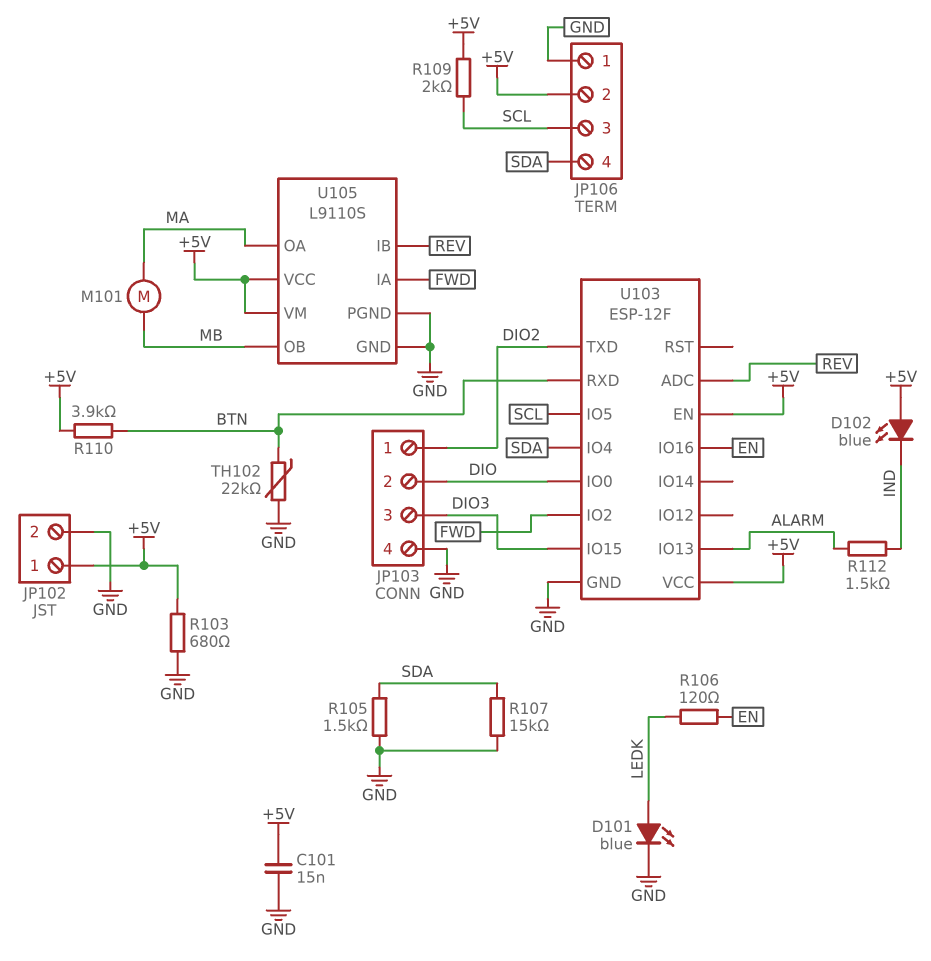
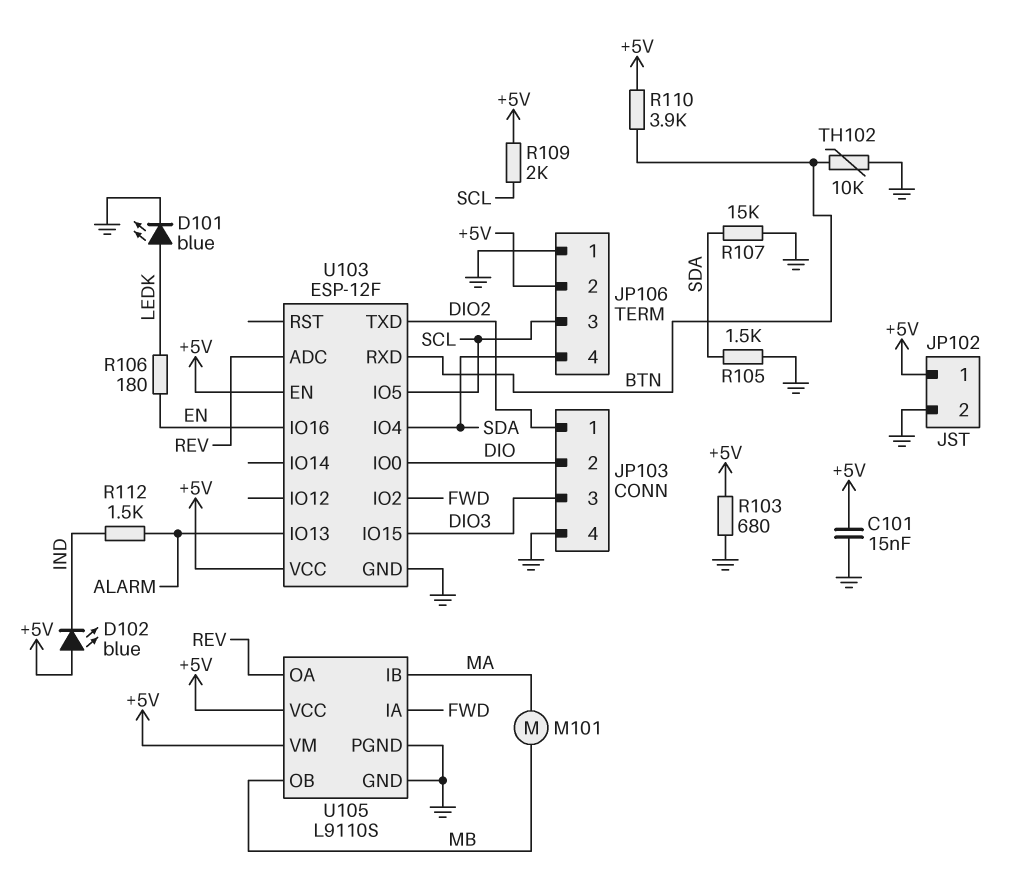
R106: 120 (EN, LEDK) -> 180 (EN, LEDK)
TH102: 22k (BTN, GND) -> 10k (BTN, GND)
U105 pin IB: REV -> MA
U105 pin OA: MA -> REV

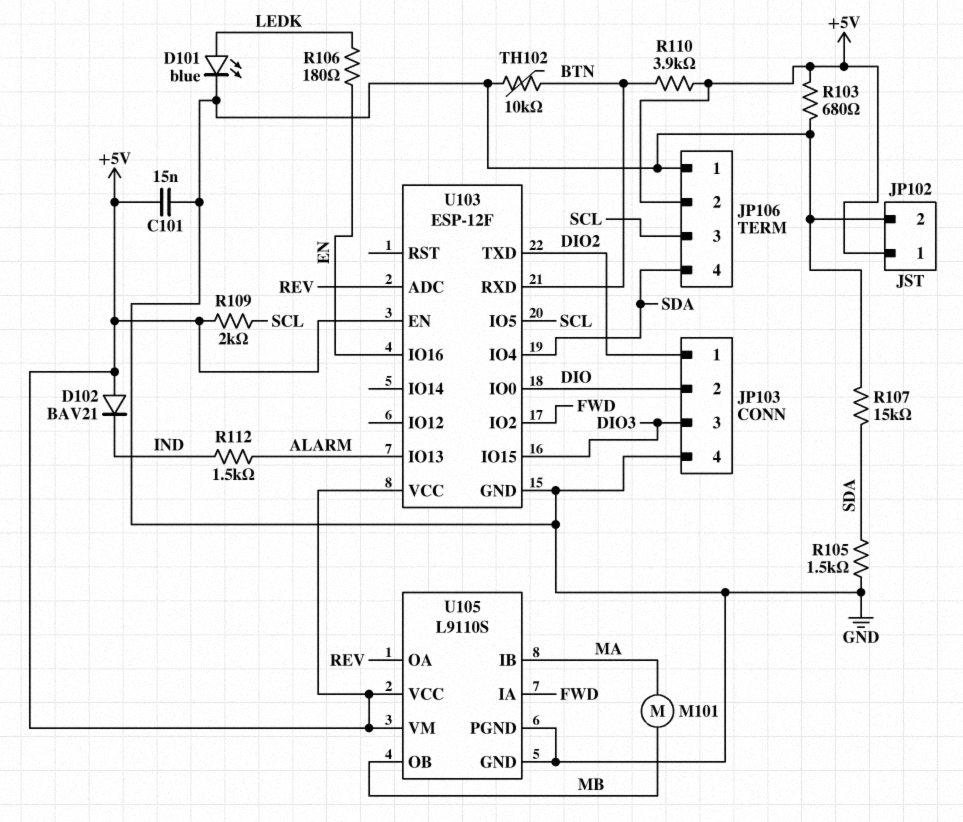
D102: LED blue (A +5V, K IND) -> diode BAV21 (A +5V, K IND)

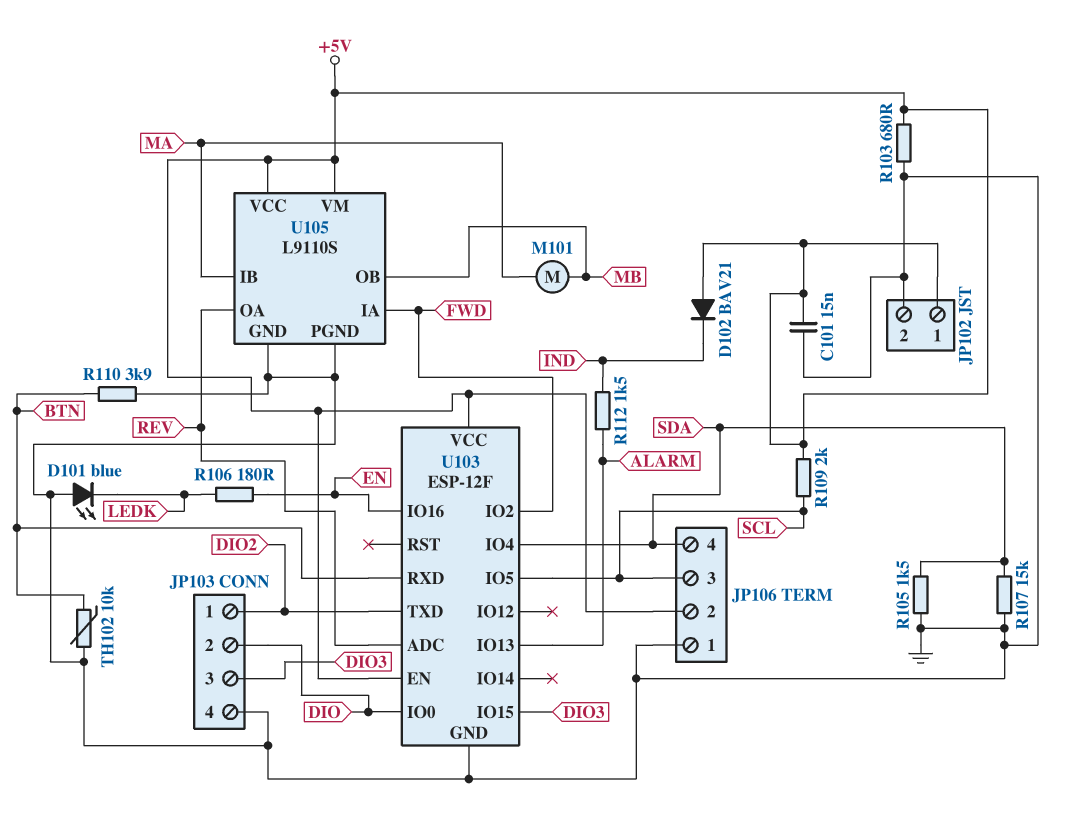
D101: LED blue (A LEDK, K GND) -> LED blue (A GND, K LEDK)
R110: 3.9k (+5V, BTN) -> 3.9k (BTN, GND)

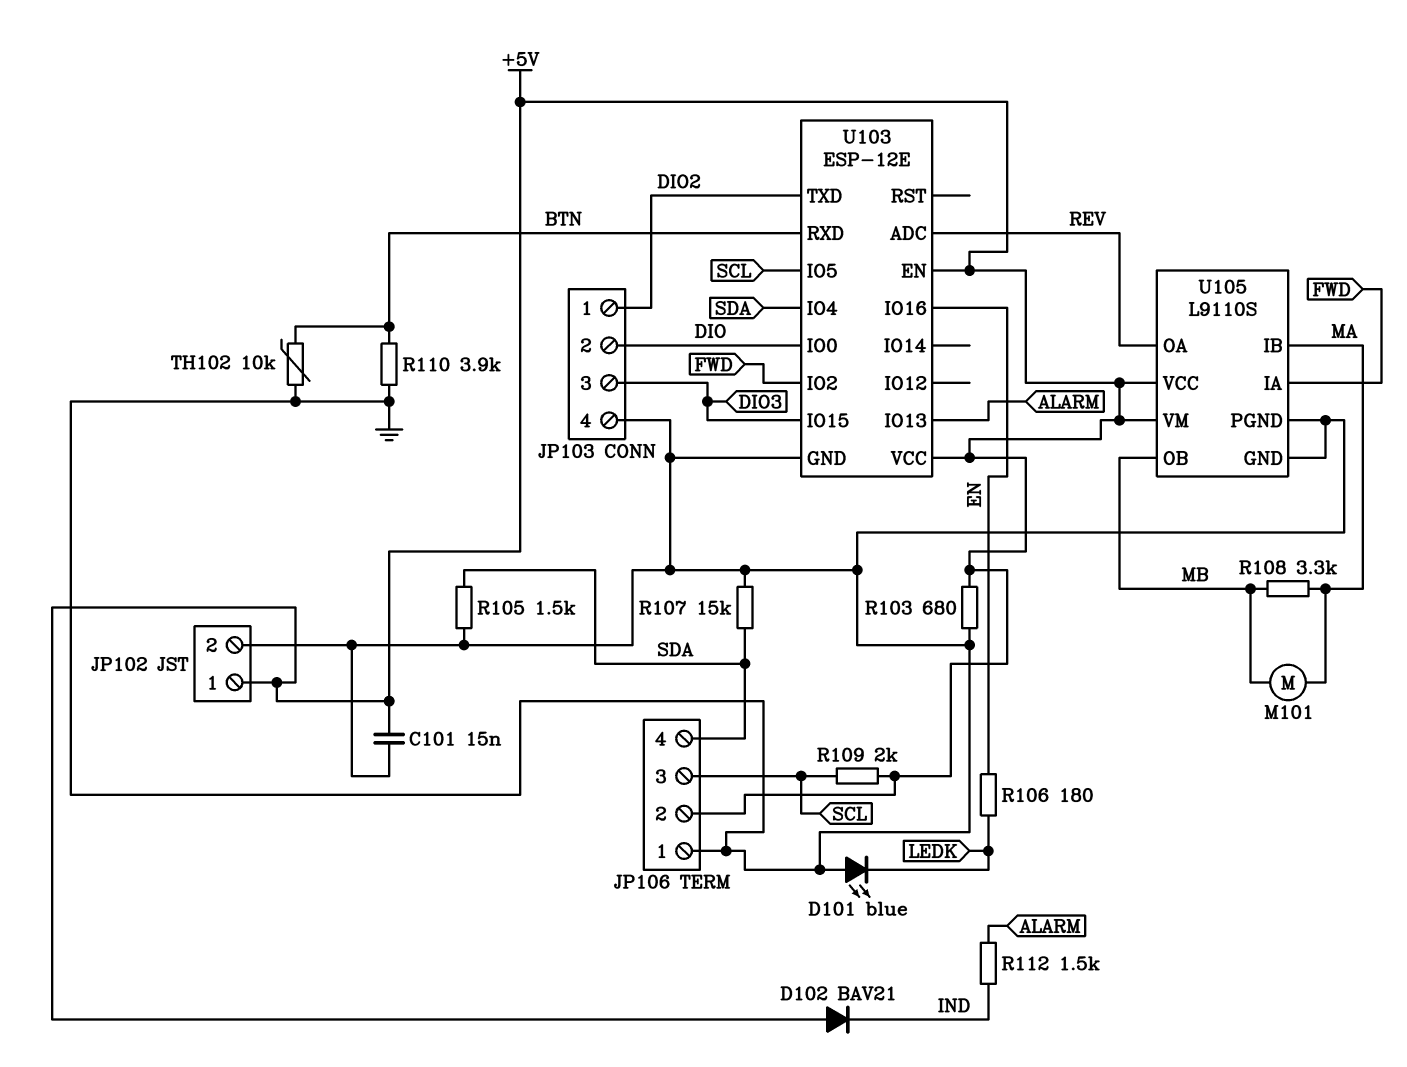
R108: none -> 3.3k (MA, MB)
U103: ESP-12F -> ESP-12E

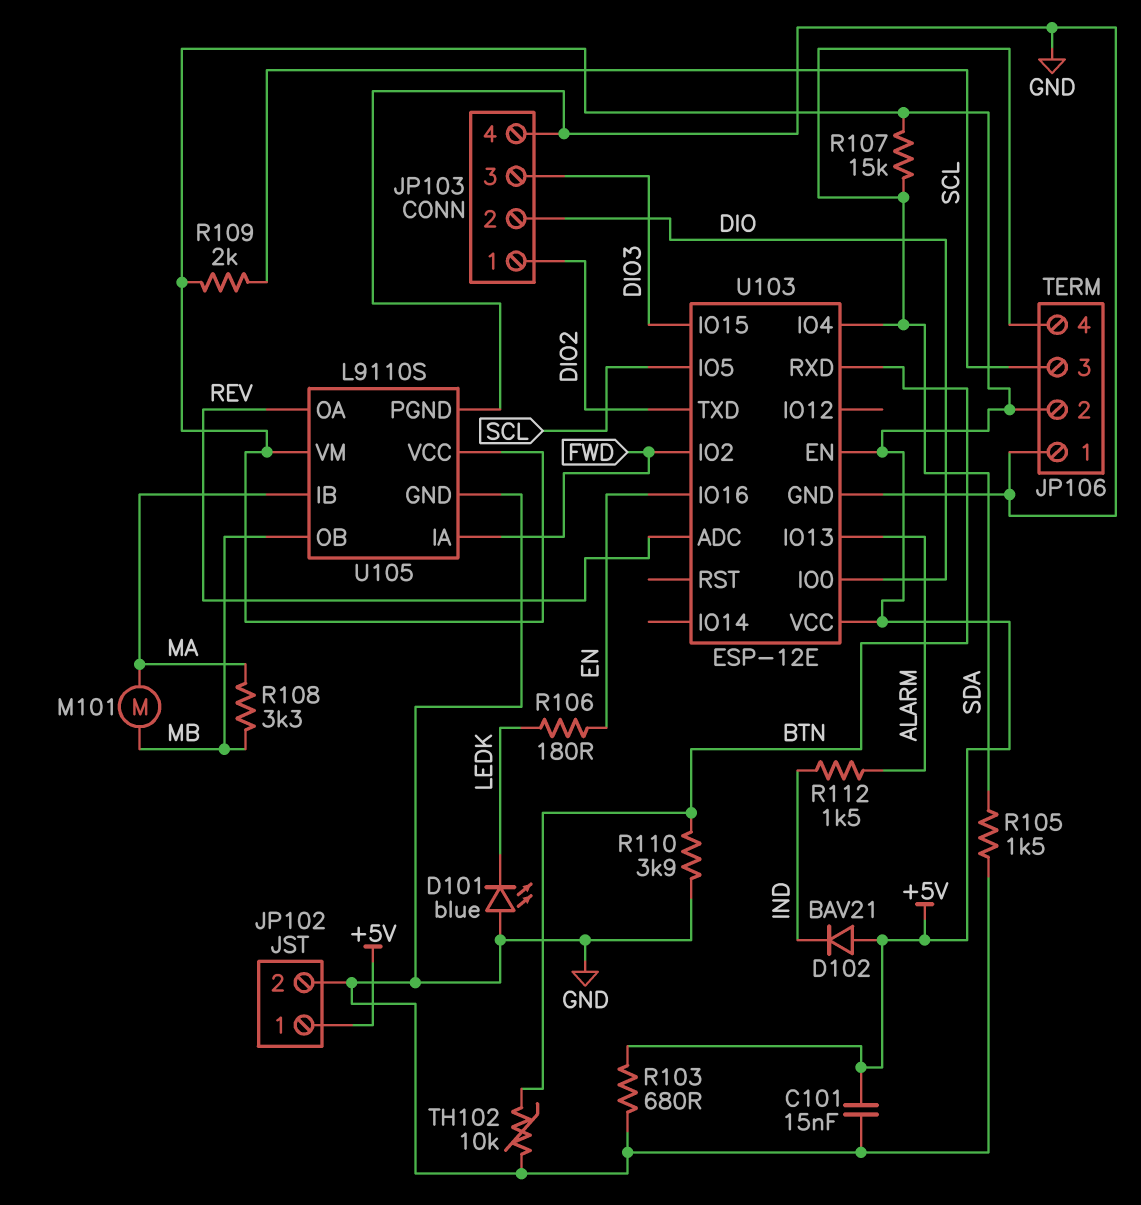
R107: 15k (GND, SDA) -> 15k (+5V, SDA)

